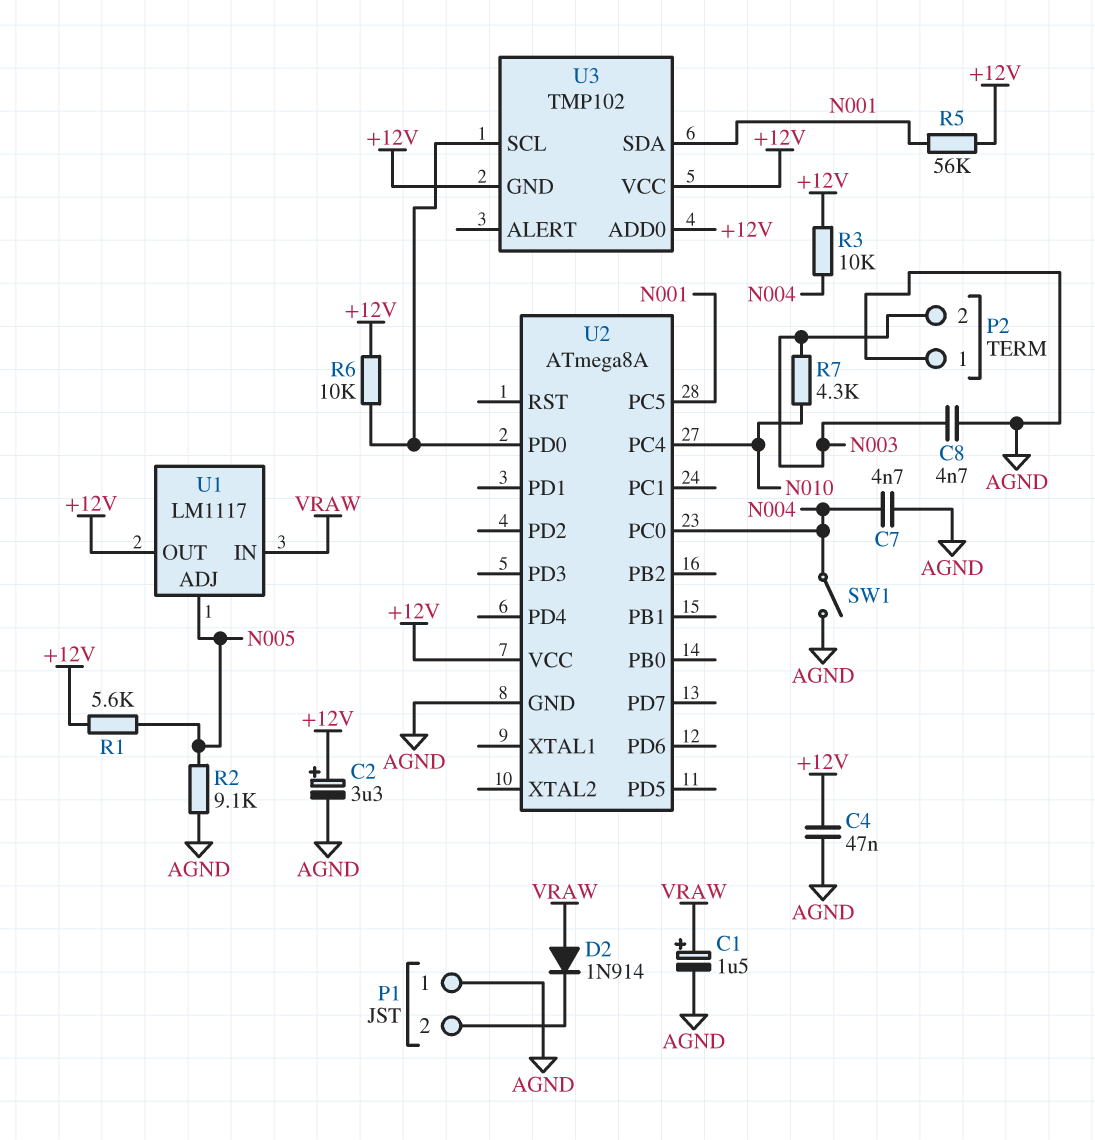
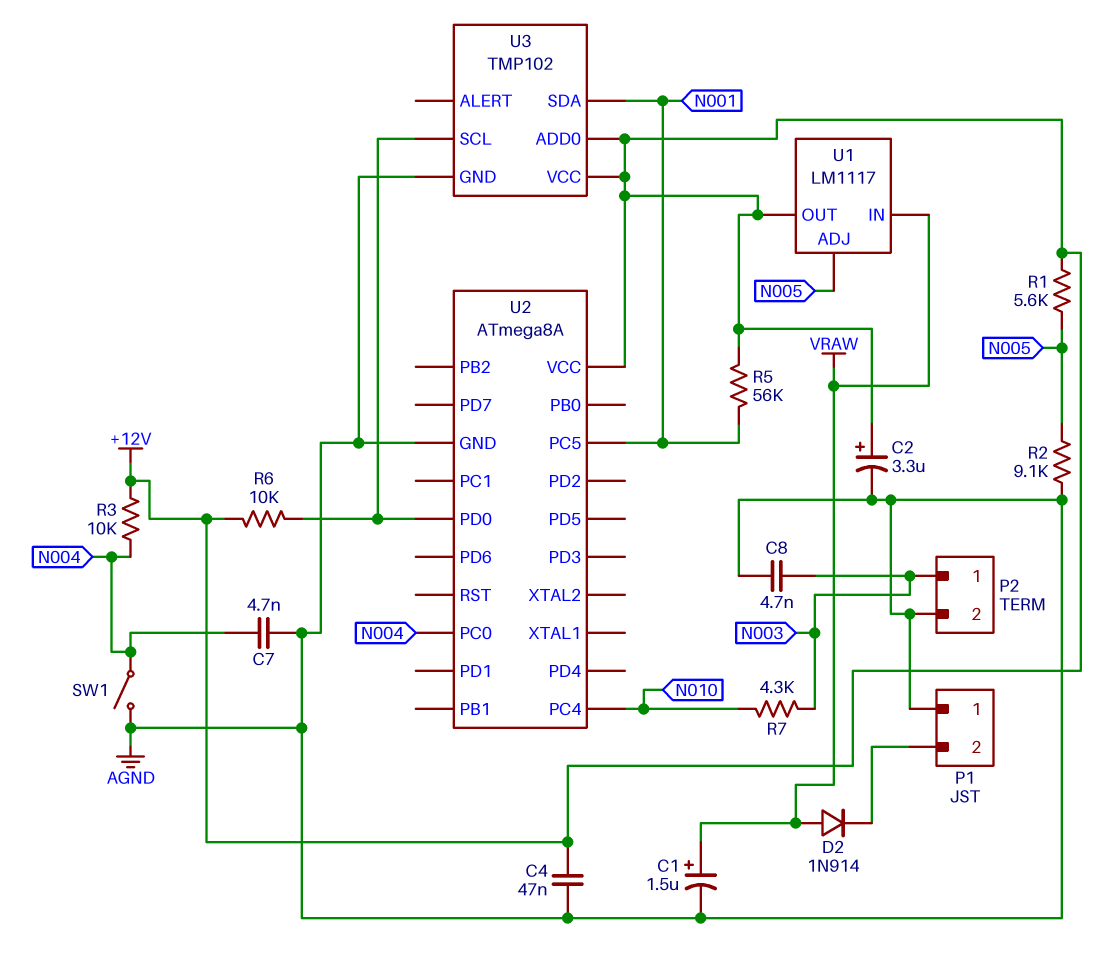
P2 pin 1: AGND -> N003
P2 pin 2: N003 -> AGND
U3 pin GND: +12V -> AGND

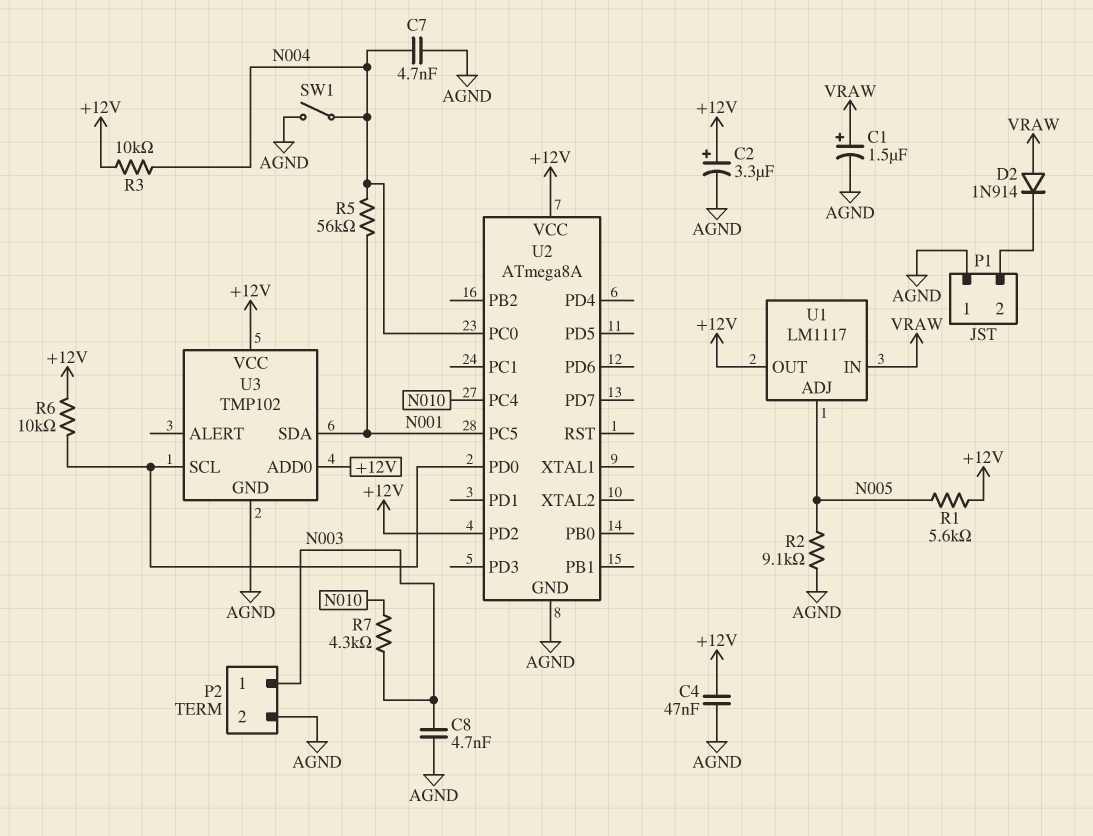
R5: 56k (+12V, N001) -> 56k (N001, N004)
U2 pin PD2: none -> +12V

